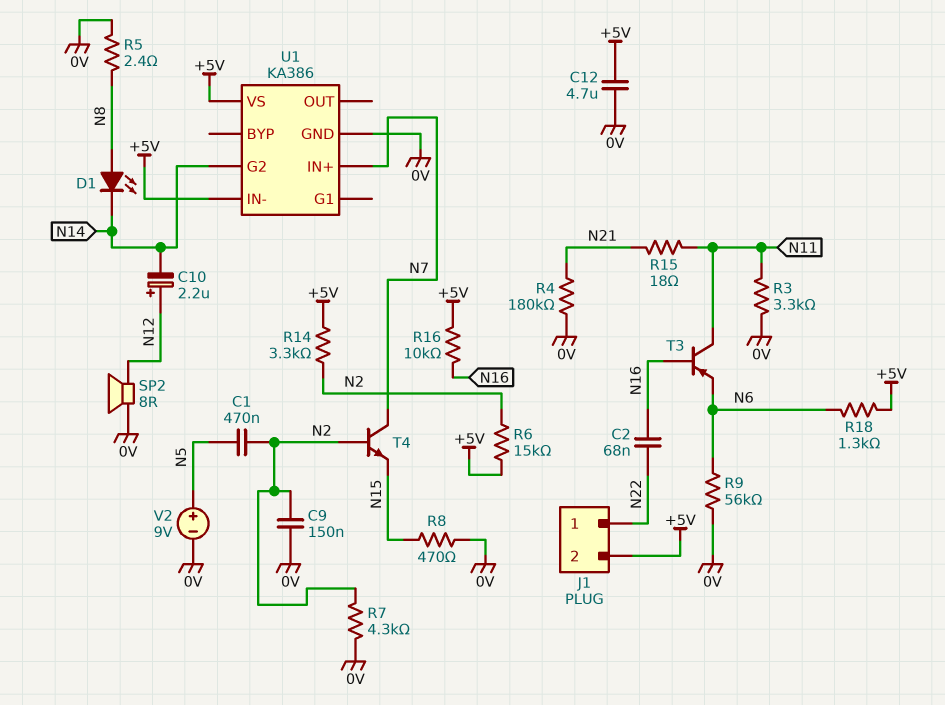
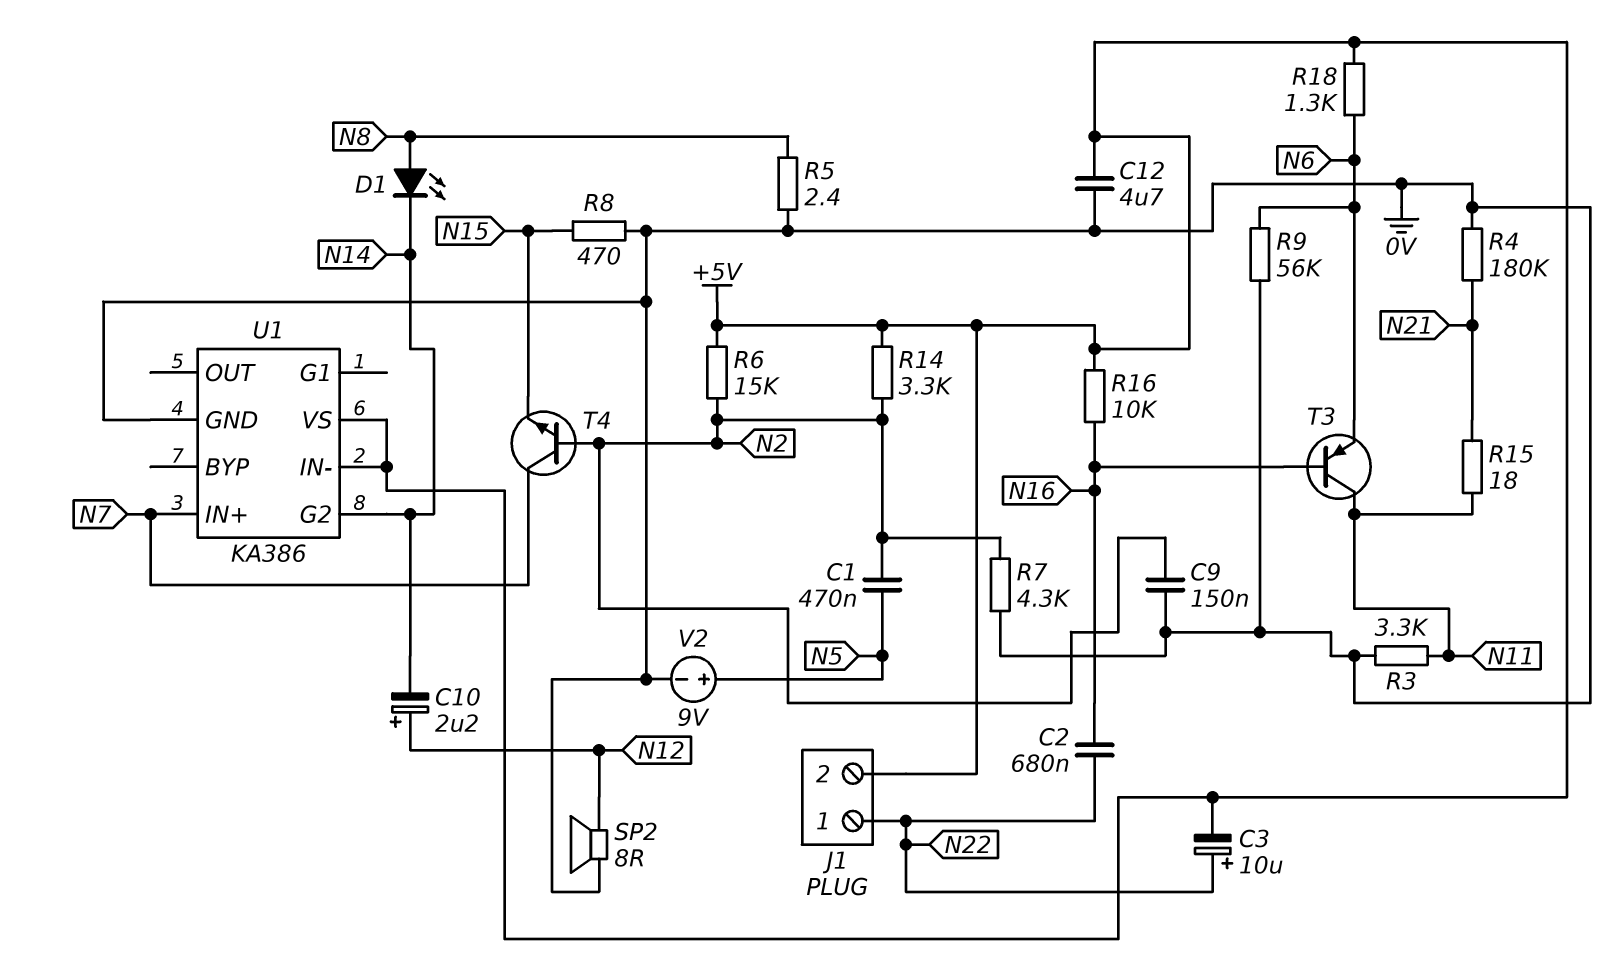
C2: 68nF (N16, N22) -> 680nF (N16, N22)
C3: none -> 10uF (plus N22, minus +5V)

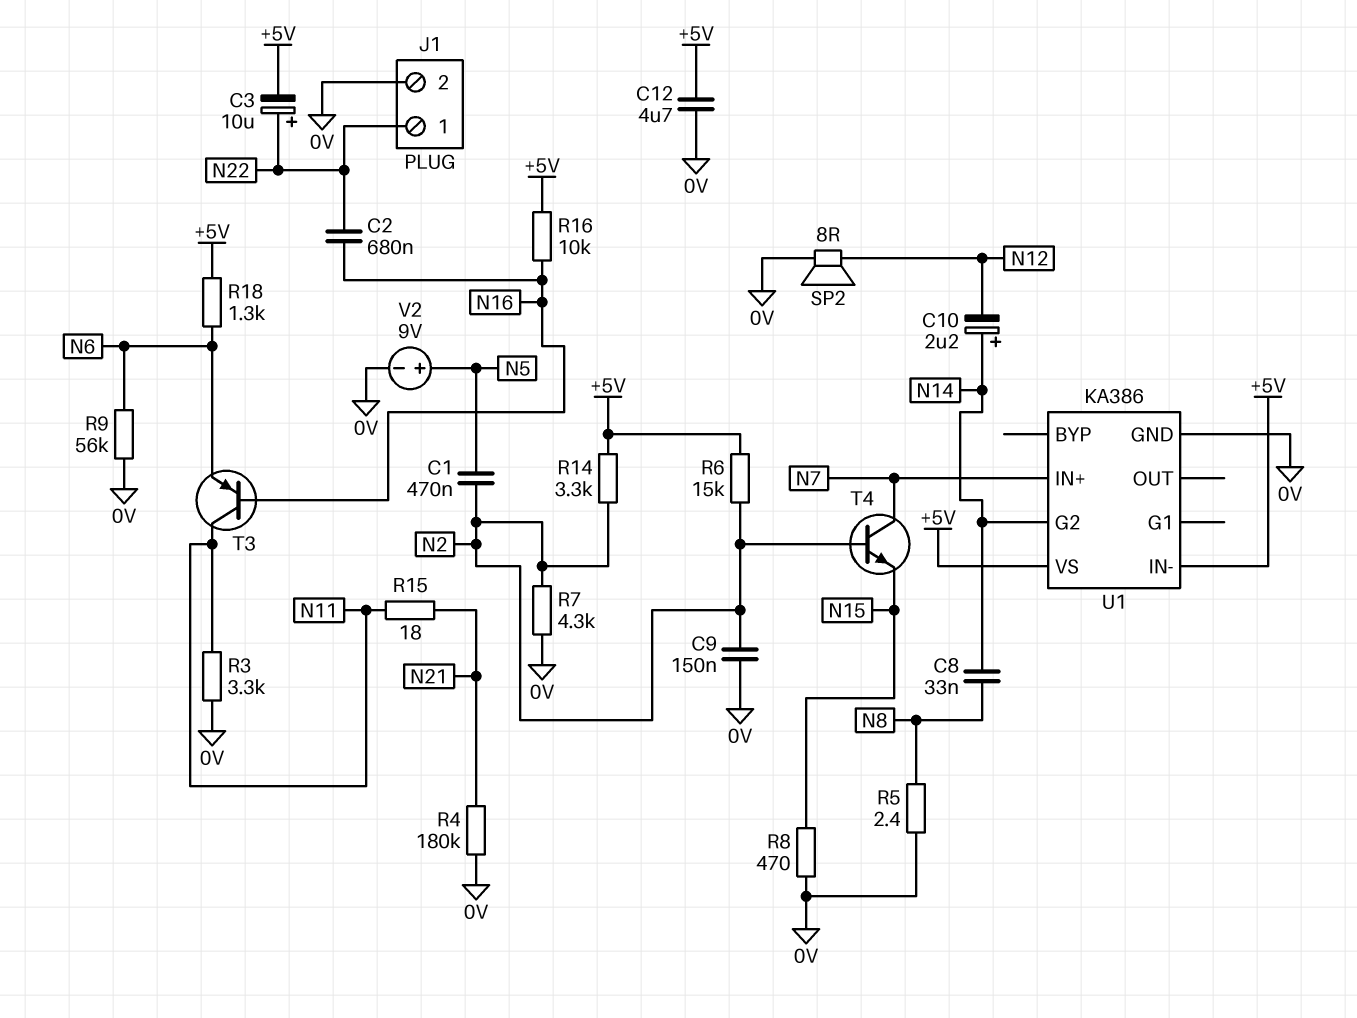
C8: none -> 33nF (N8, N14)
C10: 2.2uF (plus N12, minus N14) -> 2.2uF (plus N14, minus N12)
D1: LED (A N8, K N14) -> none
J1 pin 2: +5V -> 0V

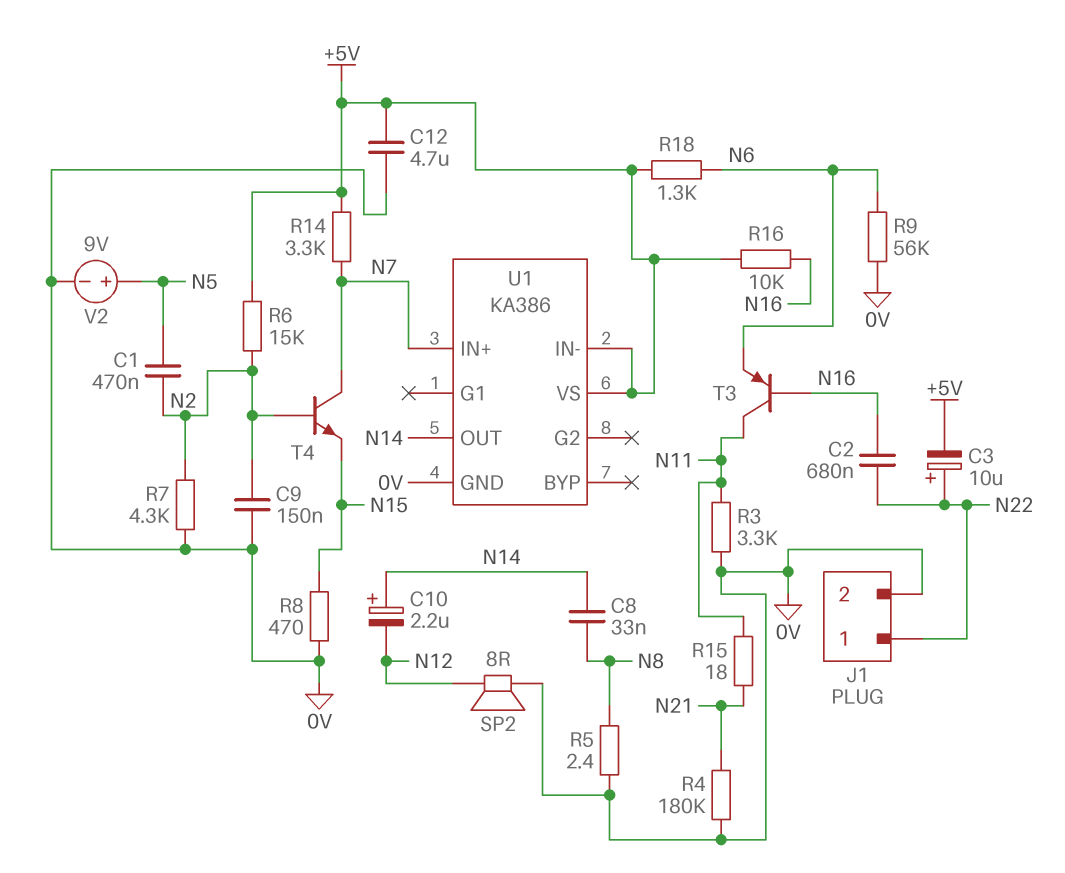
R14: 3.3k (+5V, N2) -> 3.3k (+5V, N7)
U1 pin G2: N14 -> none
U1 pin OUT: none -> N14

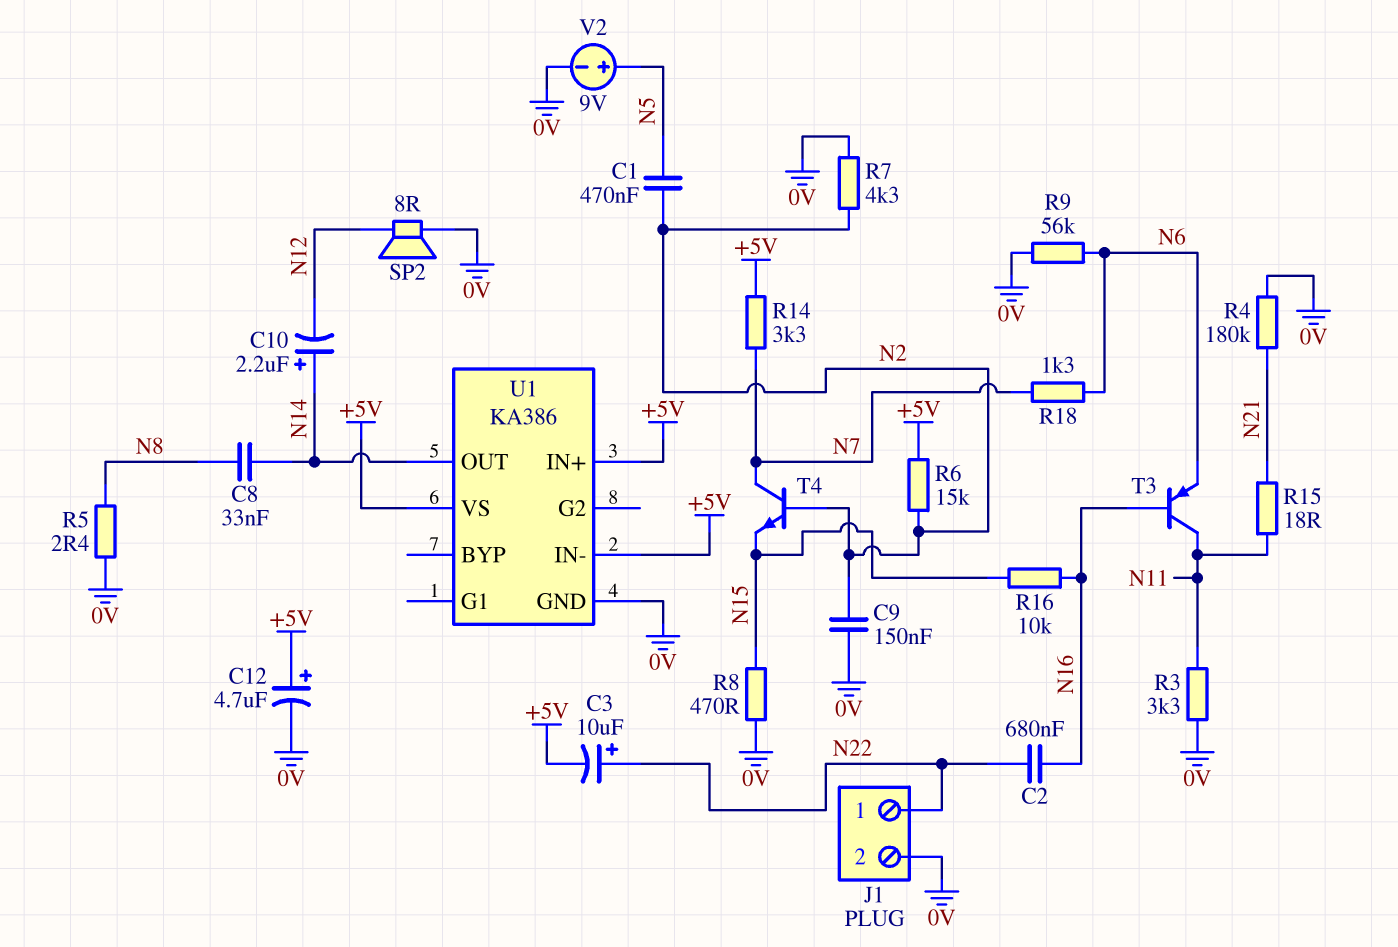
C12: 4.7uF (+5V, 0V) -> 4.7uF (plus +5V, minus 0V)
R16: 10k (+5V, N16) -> 10k (N15, N16)
R18: 1.3k (+5V, N6) -> 1.3k (N6, N7)
U1 pin IN+: N7 -> +5V

